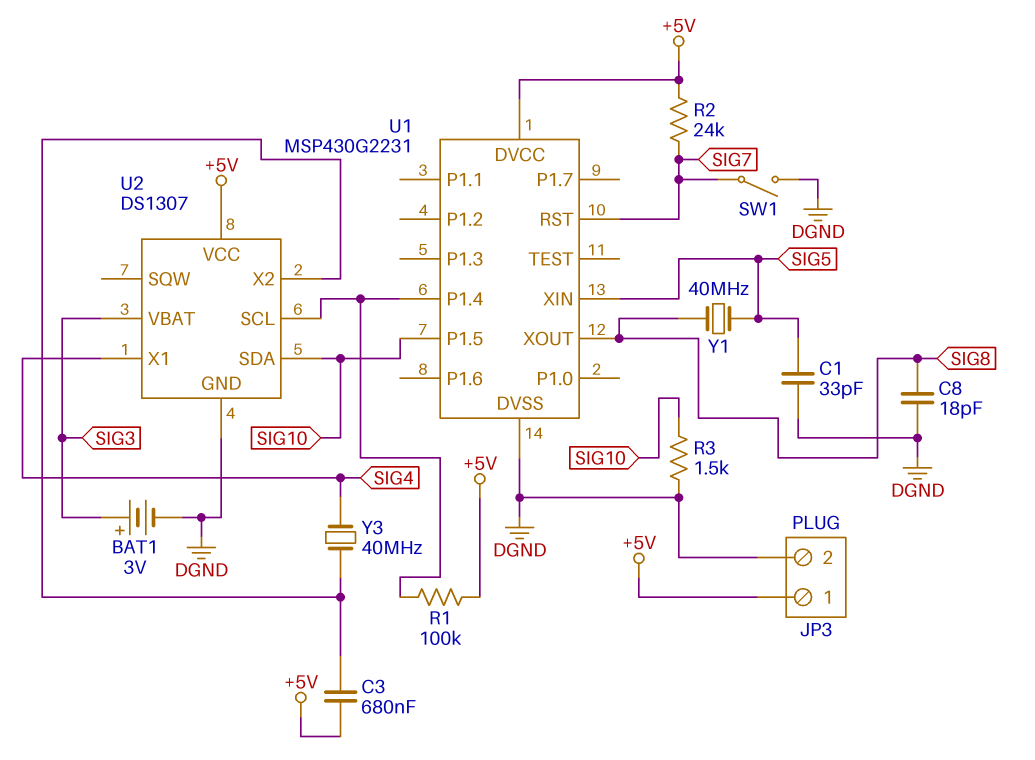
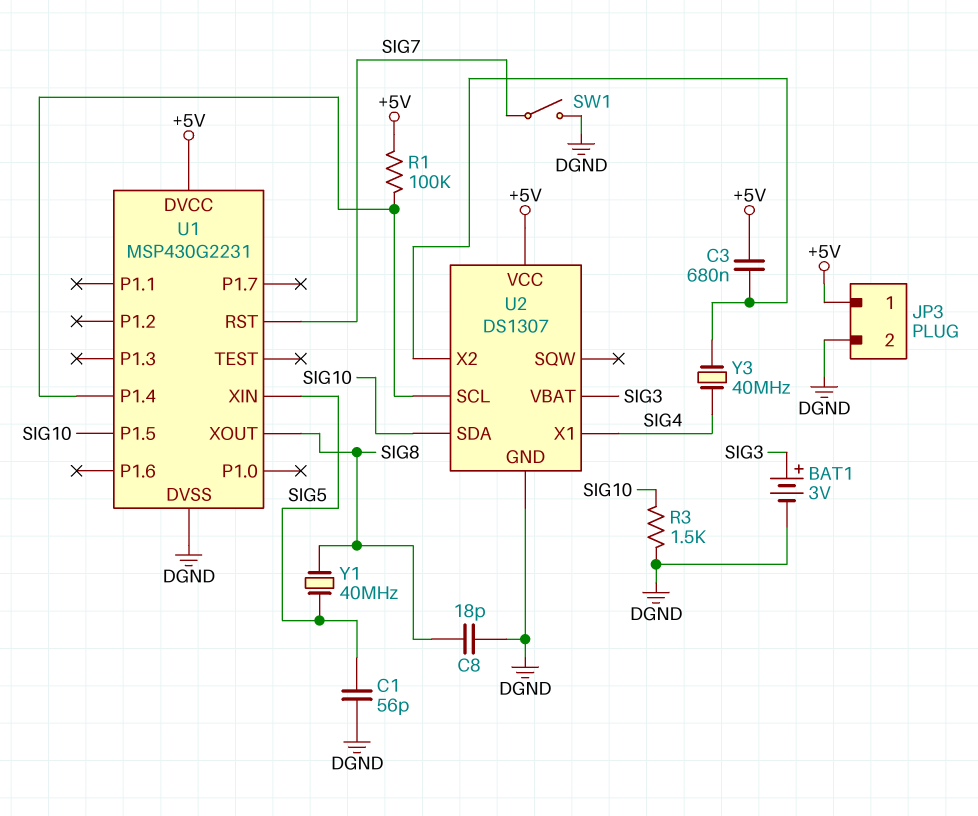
C1: 33pF (DGND, SIG5) -> 56pF (DGND, SIG5)
R2: 24k (+5V, SIG7) -> none

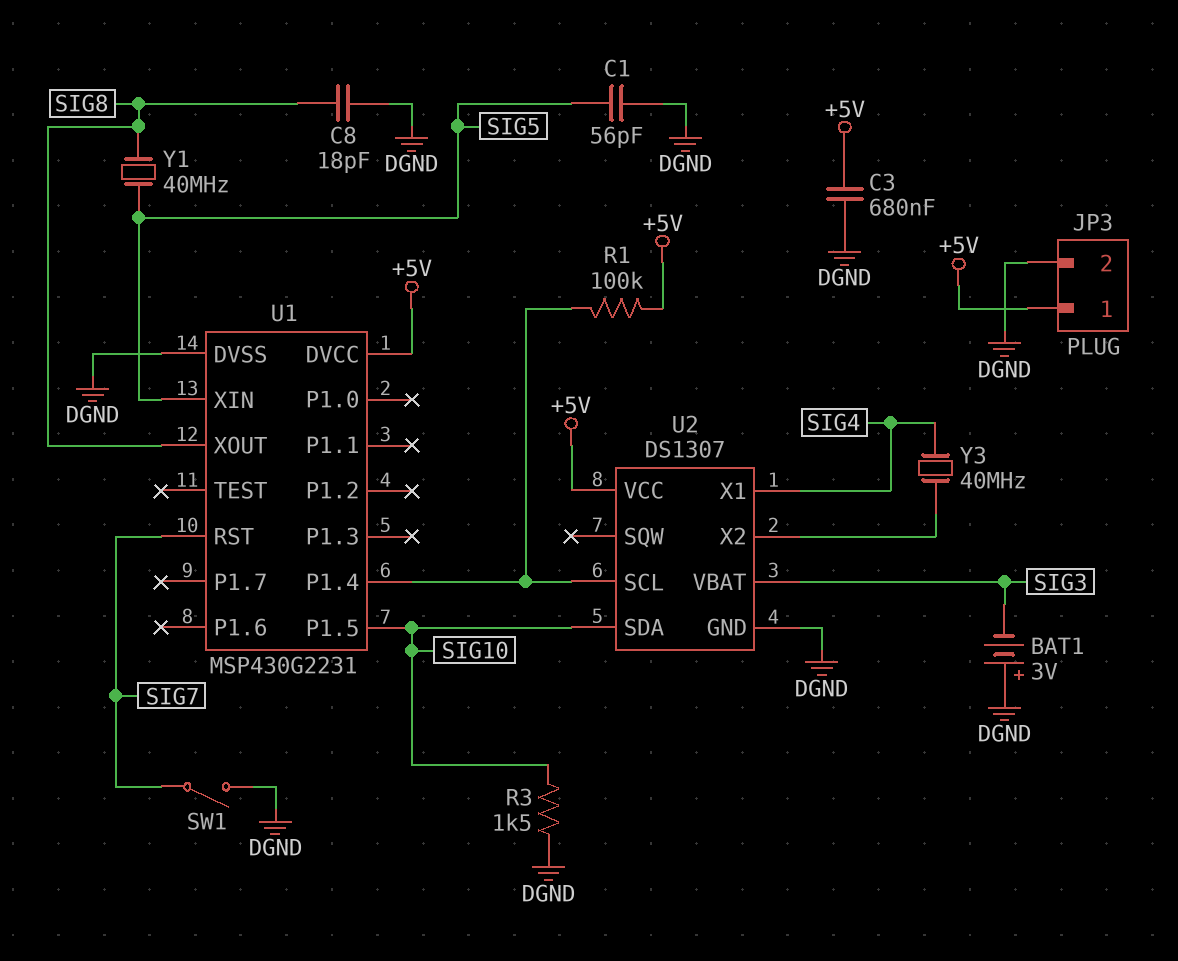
BAT1: 3V (plus SIG3, minus DGND) -> 3V (plus DGND, minus SIG3)
C3: 680nF (+5V, U2/X2) -> 680nF (+5V, DGND)

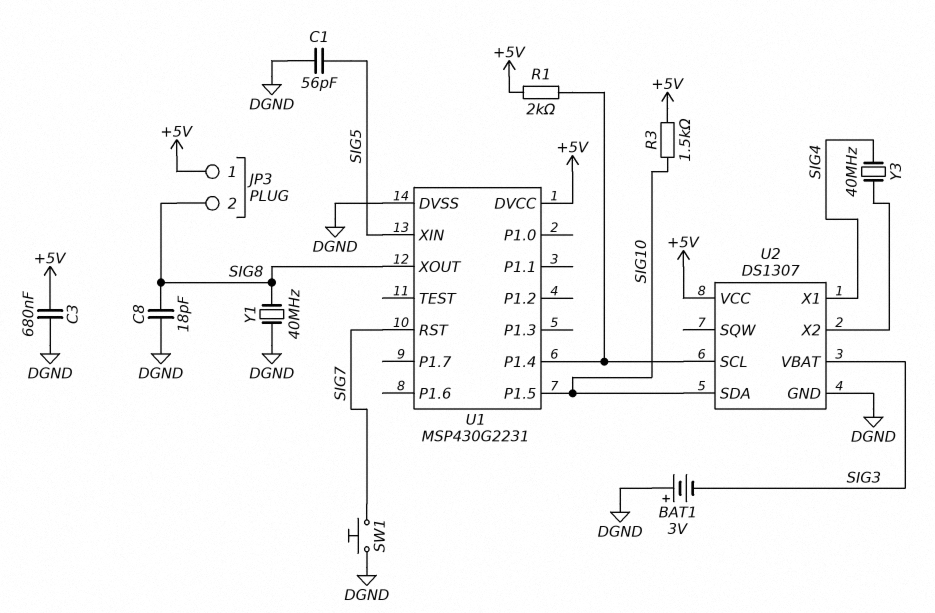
JP3 pin 2: DGND -> SIG8
R1: 100k (+5V, U1/P1.4) -> 2k (+5V, U1/P1.4)
R3: 1.5k (DGND, SIG10) -> 1.5k (+5V, SIG10)
SW1: switch (DGND, SIG7) -> button (DGND, SIG7)
Y1: 40MHz (SIG5, SIG8) -> 40MHz (DGND, SIG8)

